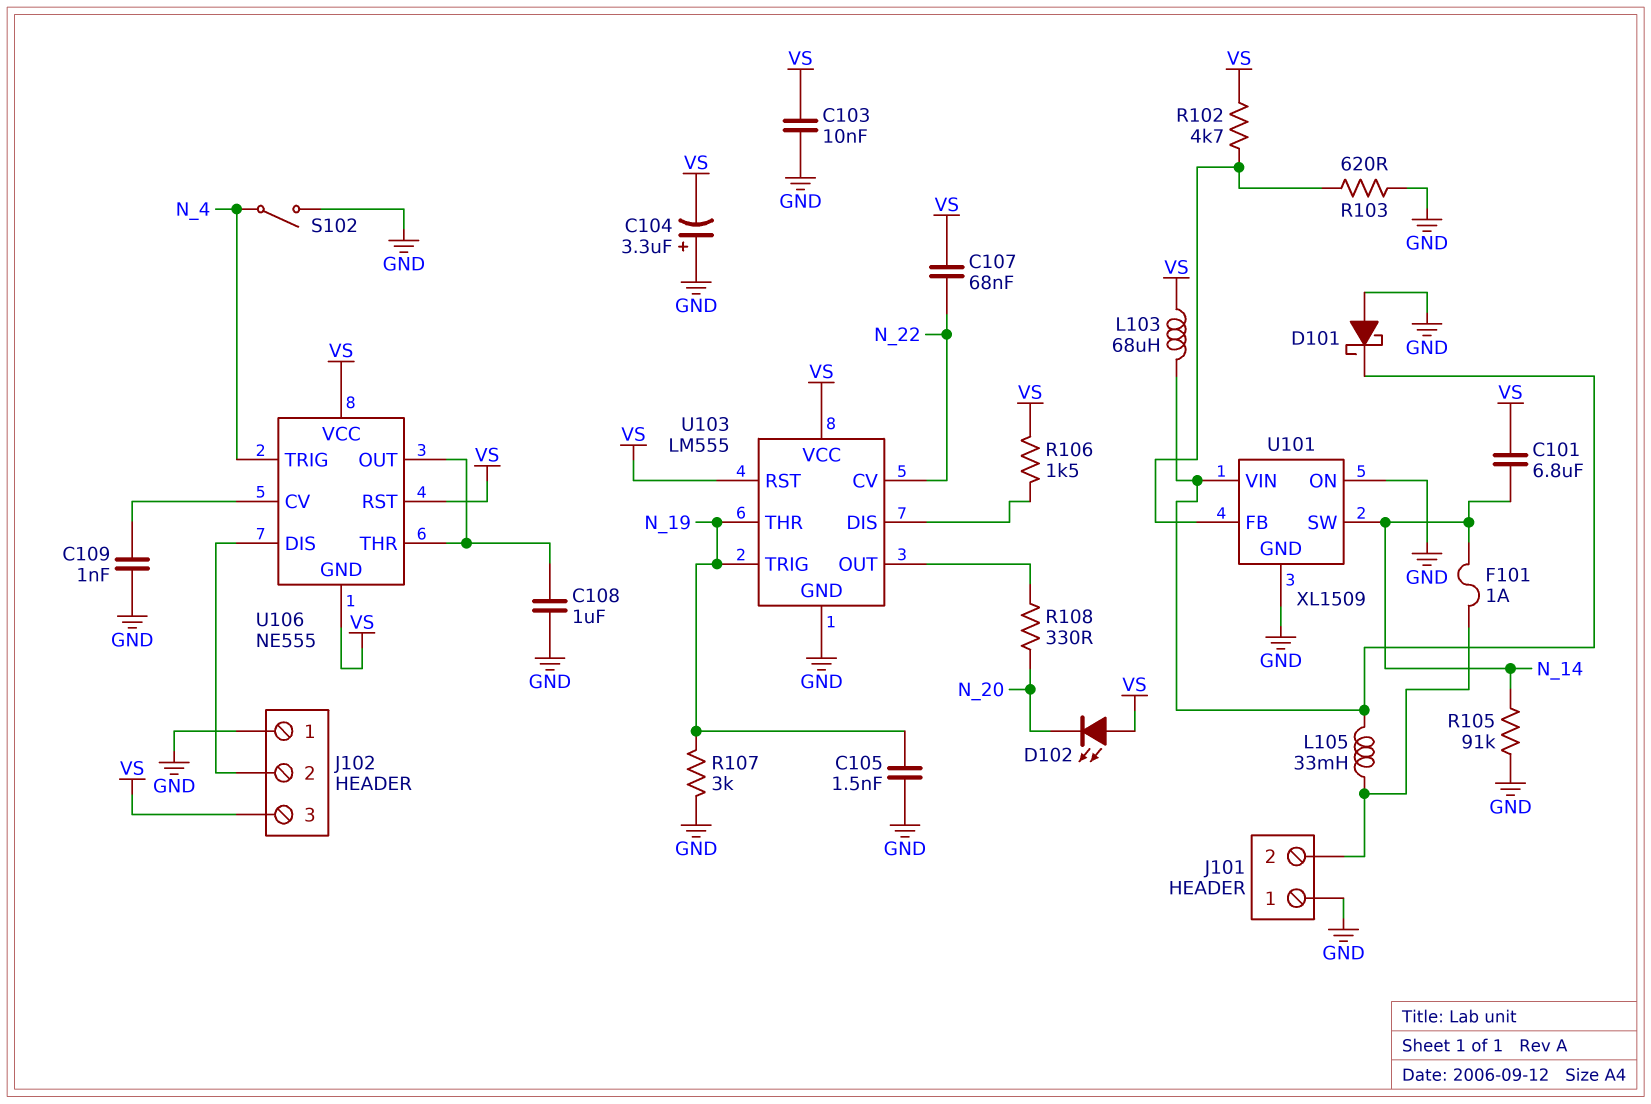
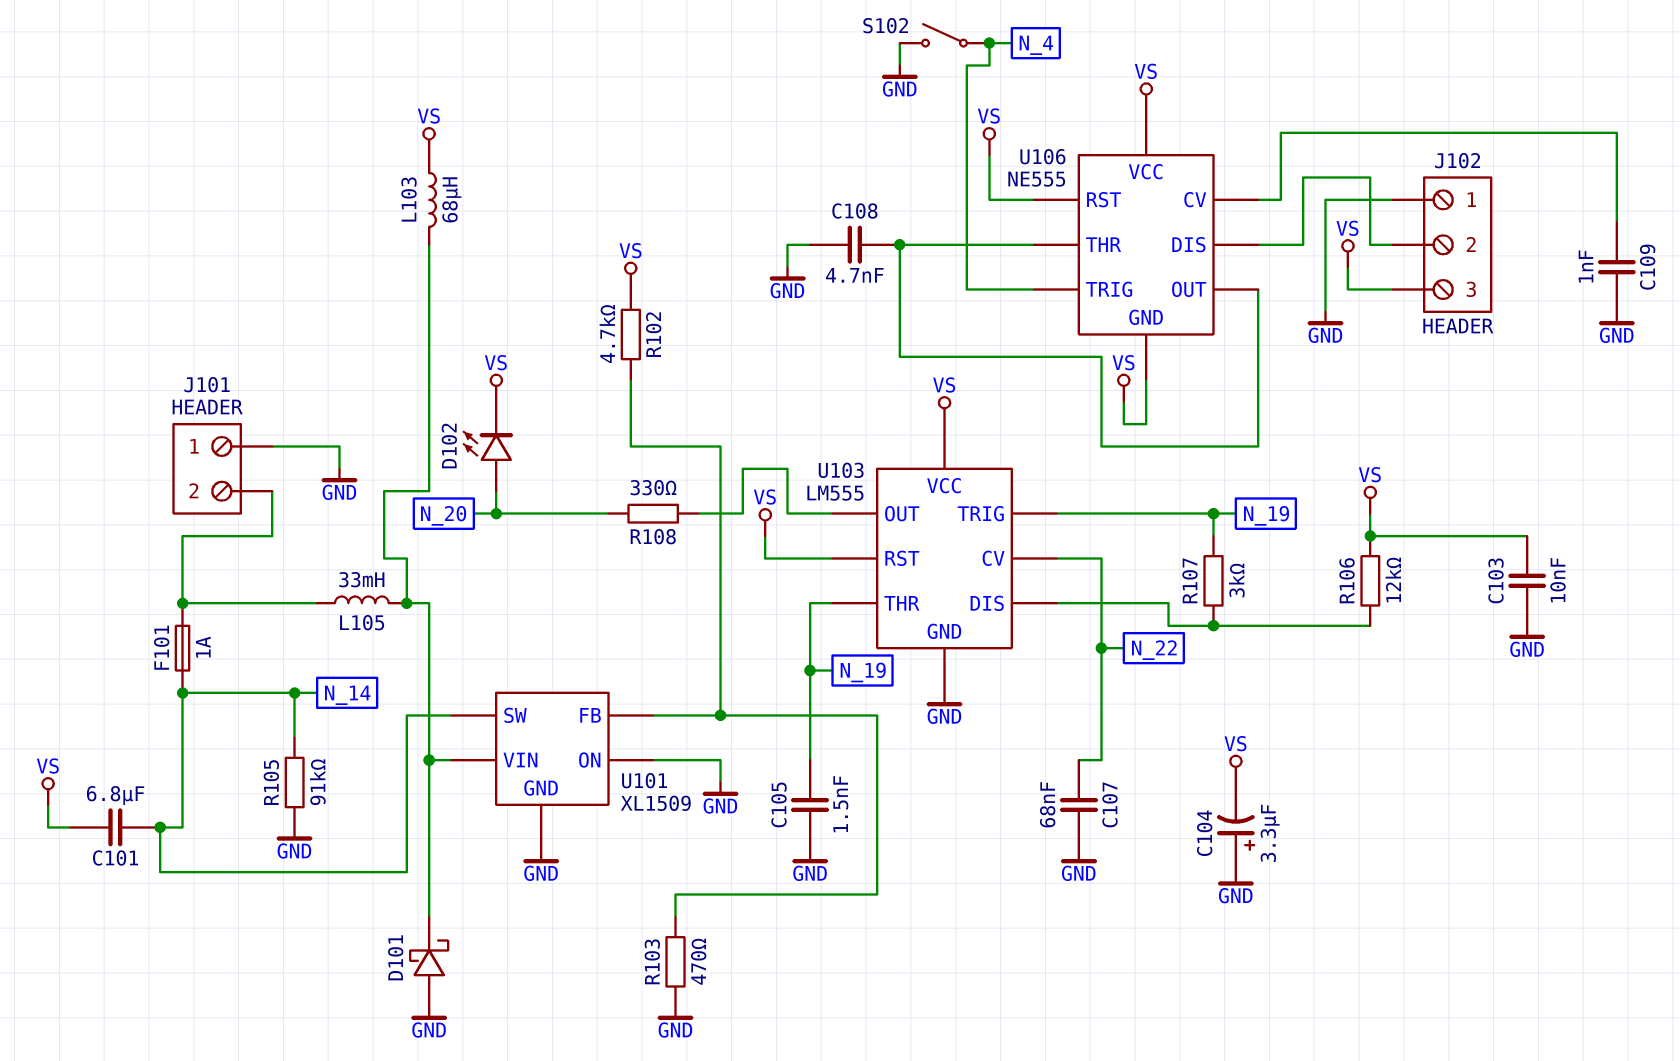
C107: 68nF (N_22, VS) -> 68nF (GND, N_22)
C108: 1uF (GND, U106/OUT) -> 4.7nF (GND, U106/OUT)
D102: LED (A VS, K N_20) -> LED (A N_20, K VS)
R103: 620 (GND, U101/FB) -> 470 (GND, U101/FB)
R106: 1.5k (U103/DIS, VS) -> 12k (U103/DIS, VS)
R107: 3k (GND, N_19) -> 3k (N_19, U103/DIS)

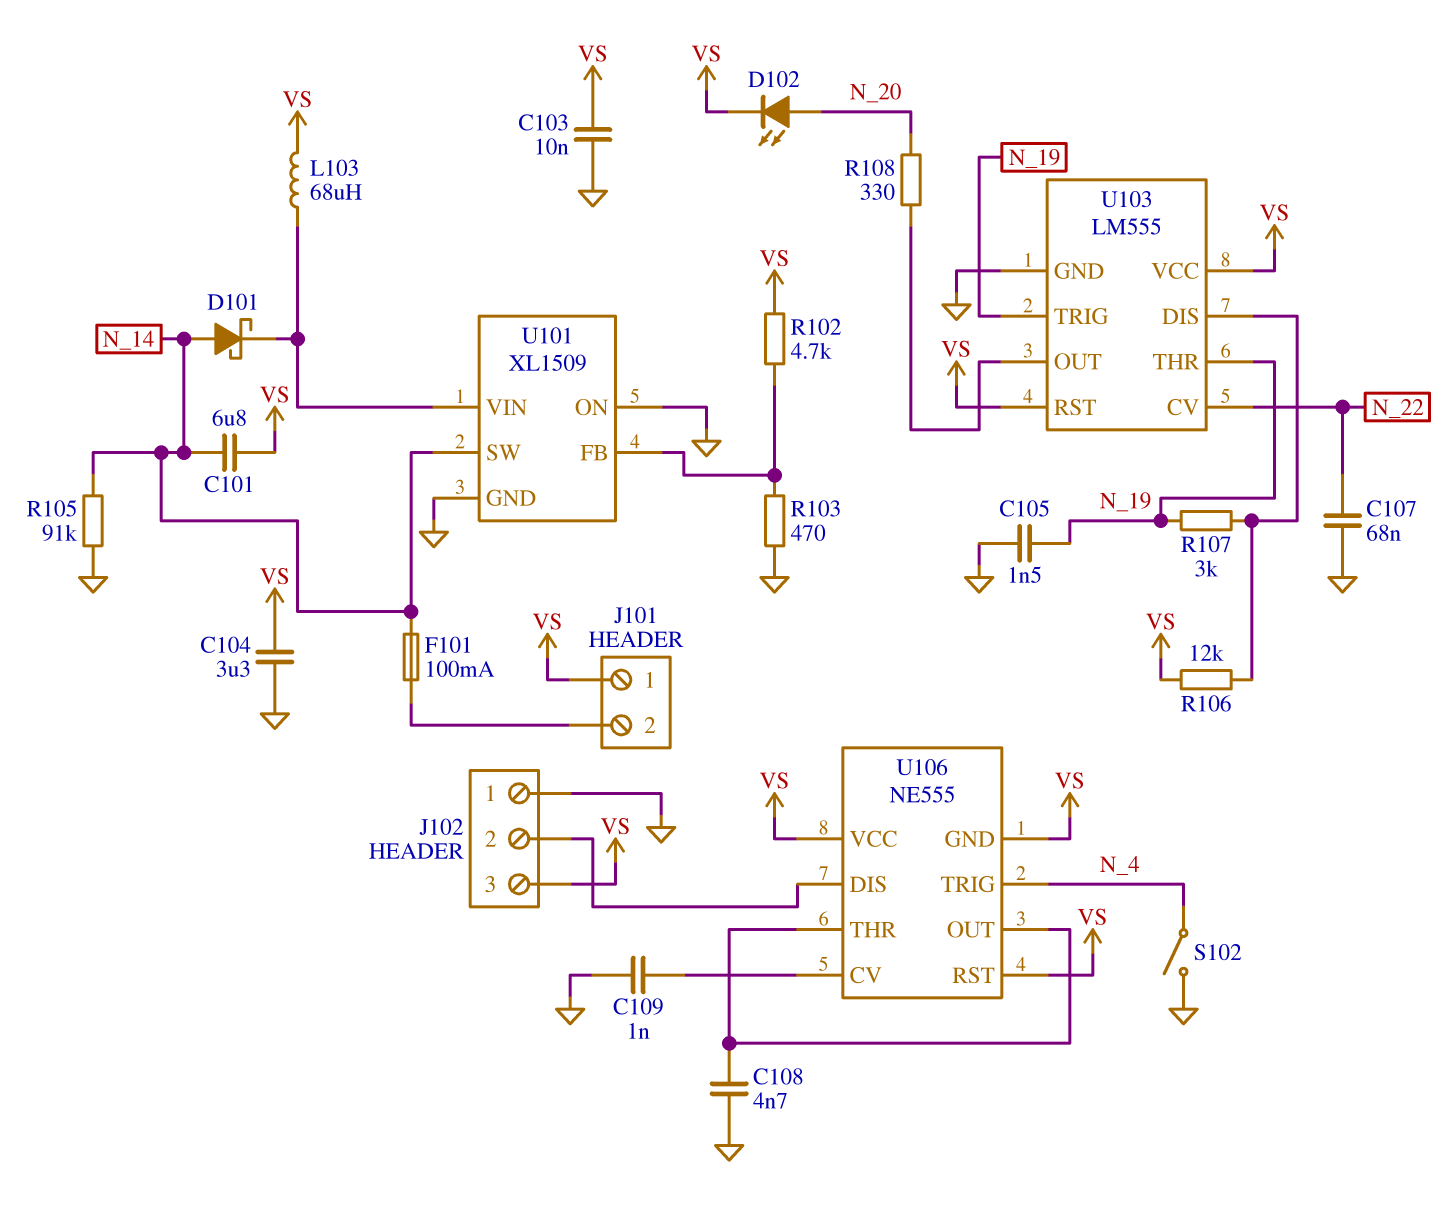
C104: 3.3uF (plus GND, minus VS) -> 3.3uF (GND, VS)
D101: schottky (A GND, K U101/VIN) -> schottky (A N_14, K U101/VIN)
F101: 1A (J101/2, N_14) -> 100mA (J101/2, N_14)
J101 pin 1: GND -> VS
L105: 33mH (J101/2, U101/VIN) -> none

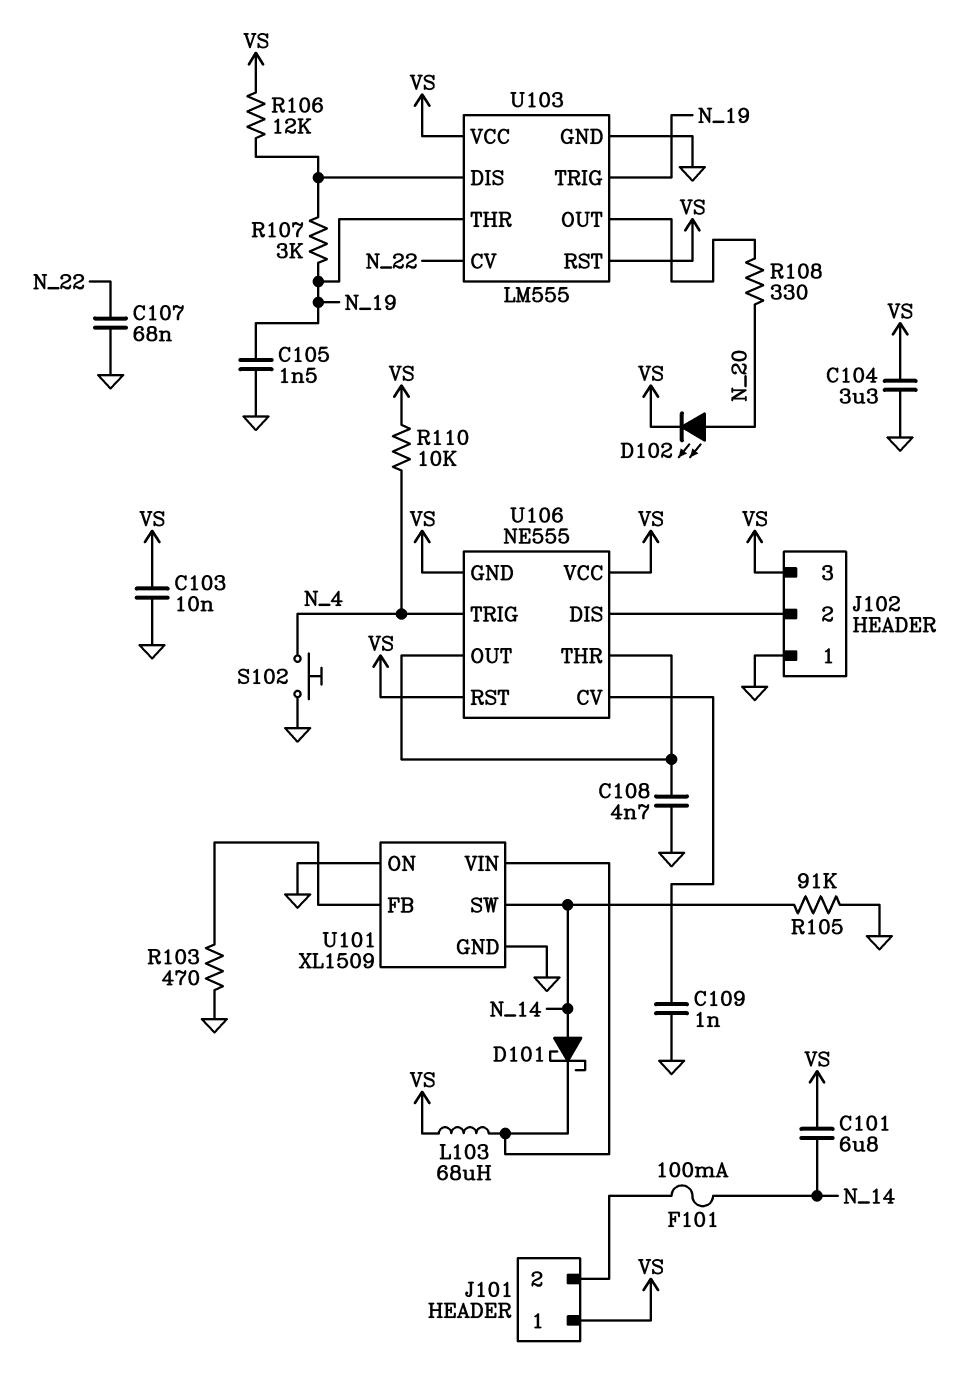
R102: 4.7k (U101/FB, VS) -> none
R110: none -> 10k (N_4, VS)
S102: switch (GND, N_4) -> button (GND, N_4)

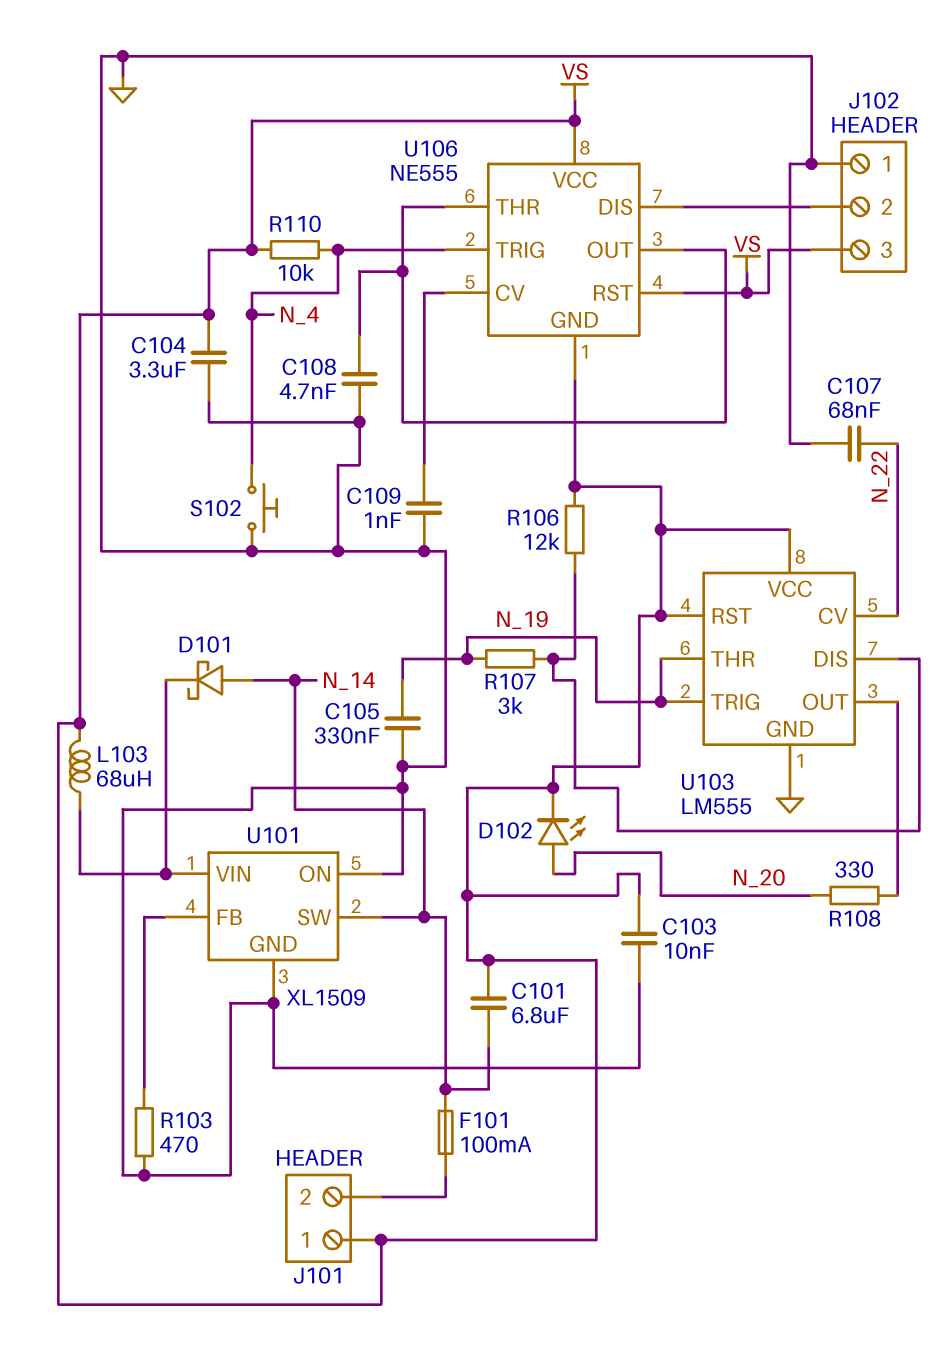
C105: 1.5nF (GND, N_19) -> 330nF (GND, N_19)
R105: 91k (GND, N_14) -> none

